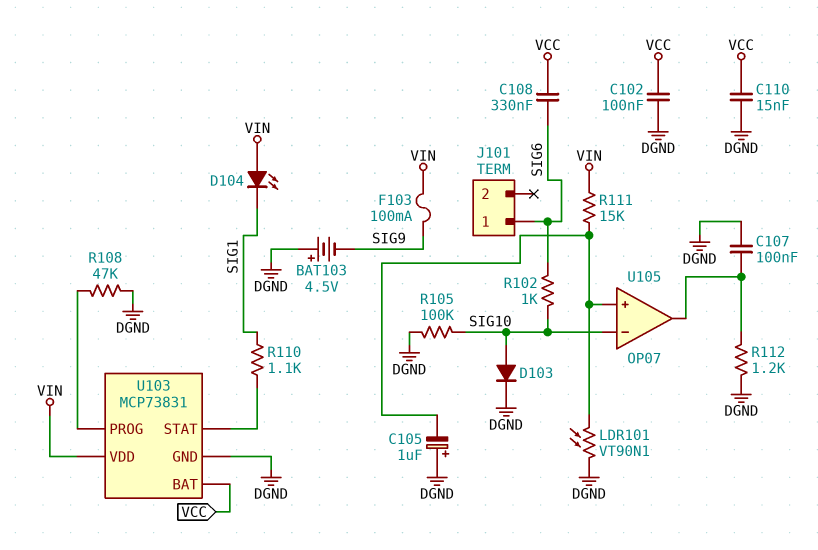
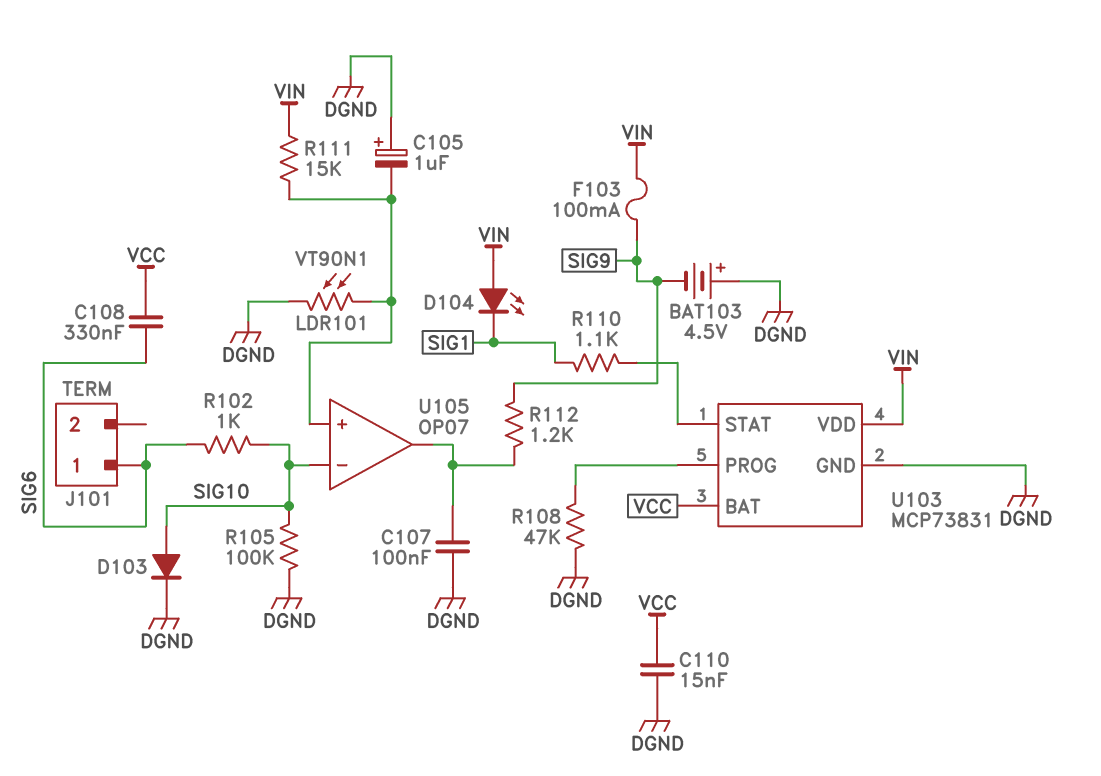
C102: 100nF (DGND, VCC) -> none
R112: 1.2k (DGND, U105/out) -> 1.2k (SIG9, U105/out)

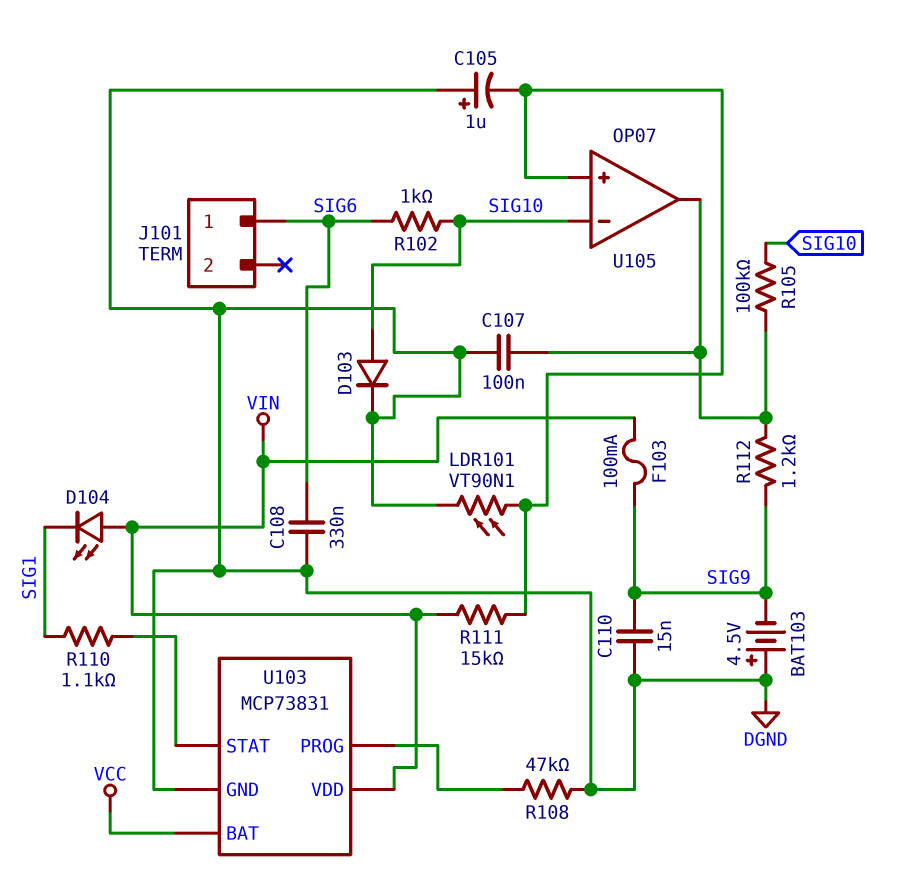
C108: 330nF (SIG6, VCC) -> 330nF (DGND, SIG6)
C110: 15nF (DGND, VCC) -> 15nF (DGND, SIG9)
R105: 100k (DGND, SIG10) -> 100k (SIG10, U105/out)

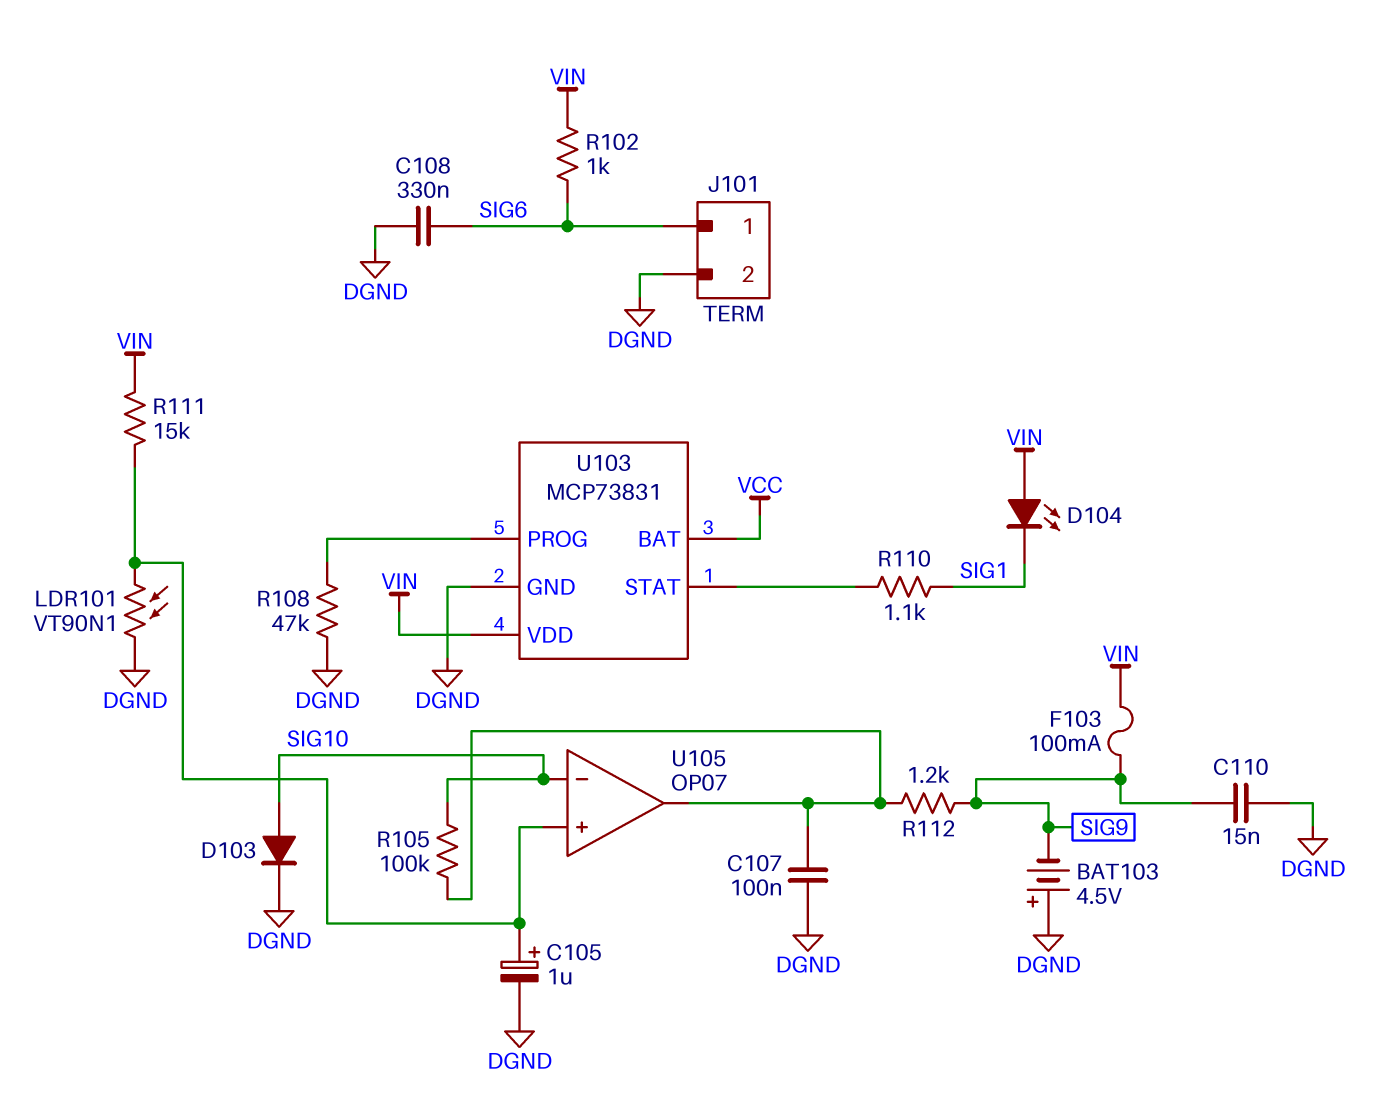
C105: 1uF (plus DGND, minus U105/in+) -> 1uF (plus U105/in+, minus DGND)
J101 pin 2: none -> DGND
R102: 1k (SIG6, SIG10) -> 1k (SIG6, VIN)

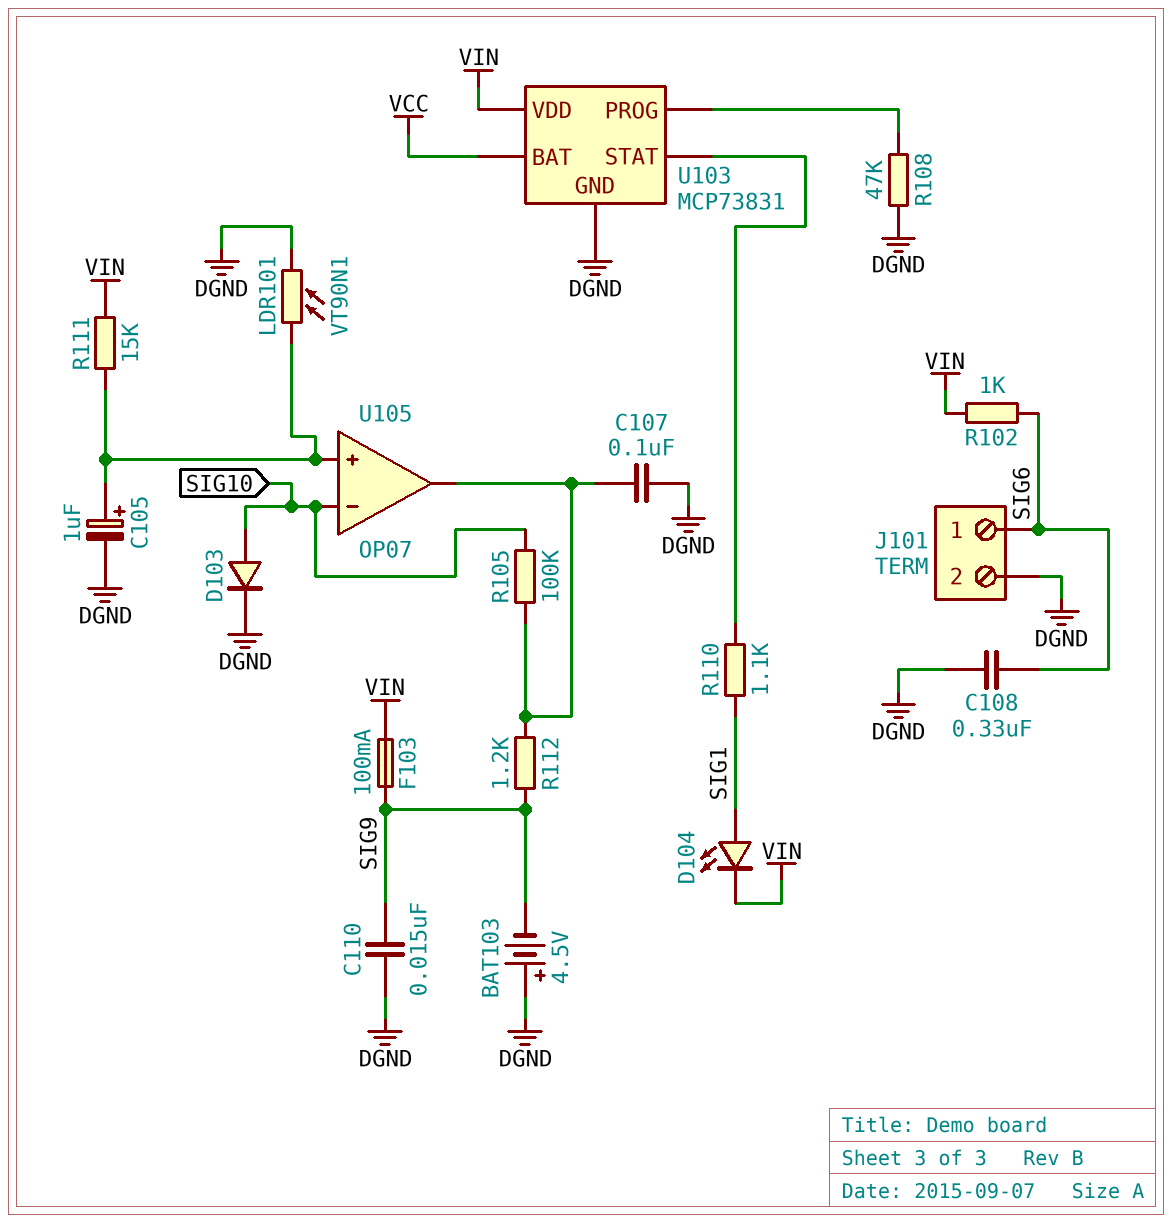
D104: LED (A VIN, K SIG1) -> LED (A SIG1, K VIN)

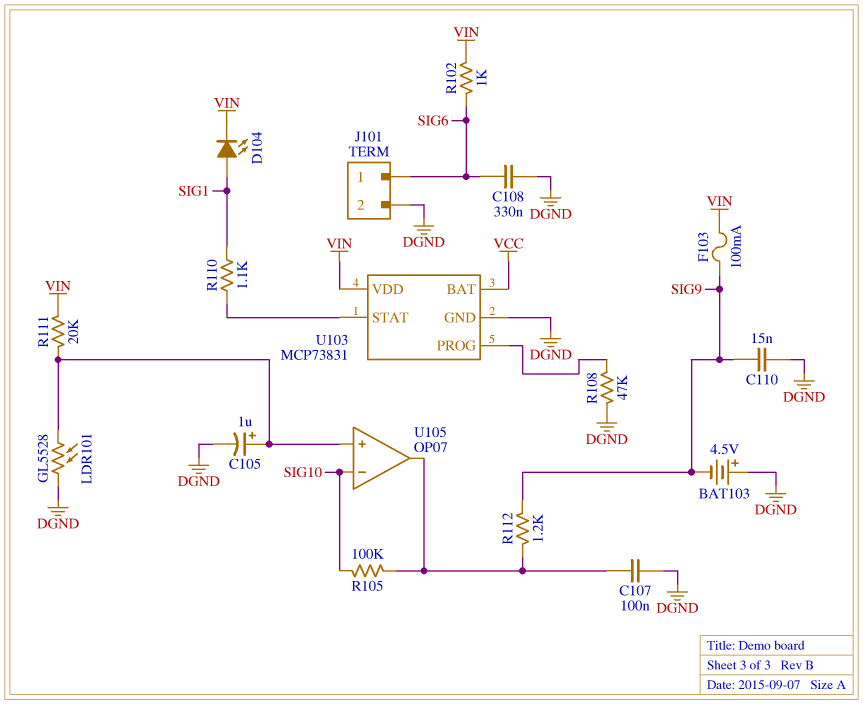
D103: diode (A SIG10, K DGND) -> none
LDR101: VT90N1 (DGND, U105/in+) -> GL5528 (DGND, U105/in+)
R111: 15k (U105/in+, VIN) -> 20k (U105/in+, VIN)

